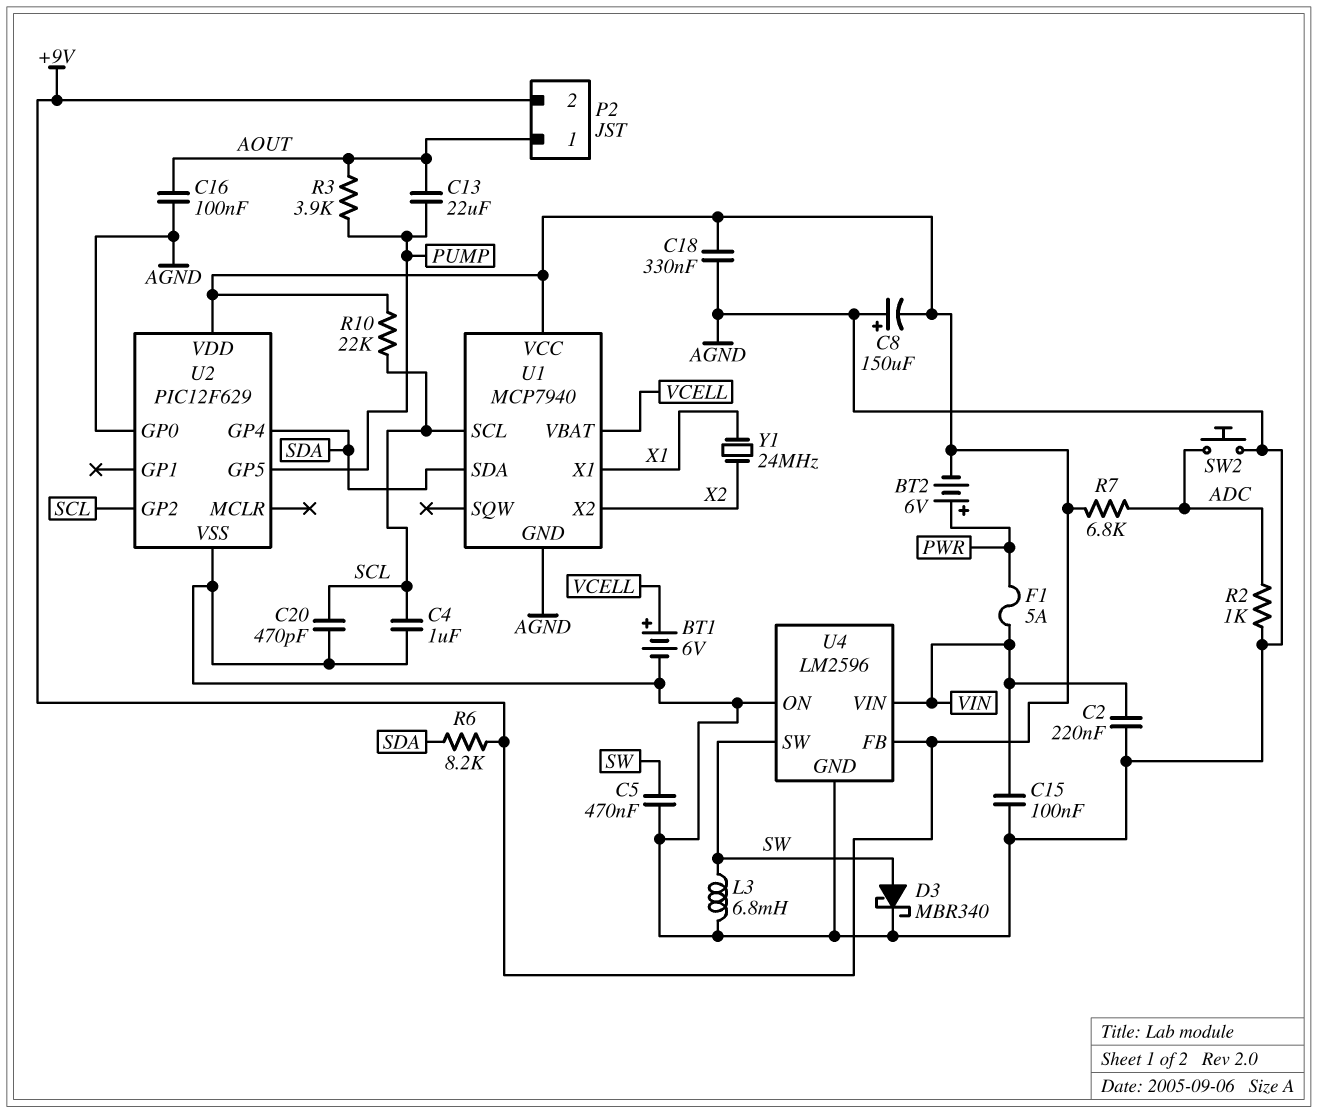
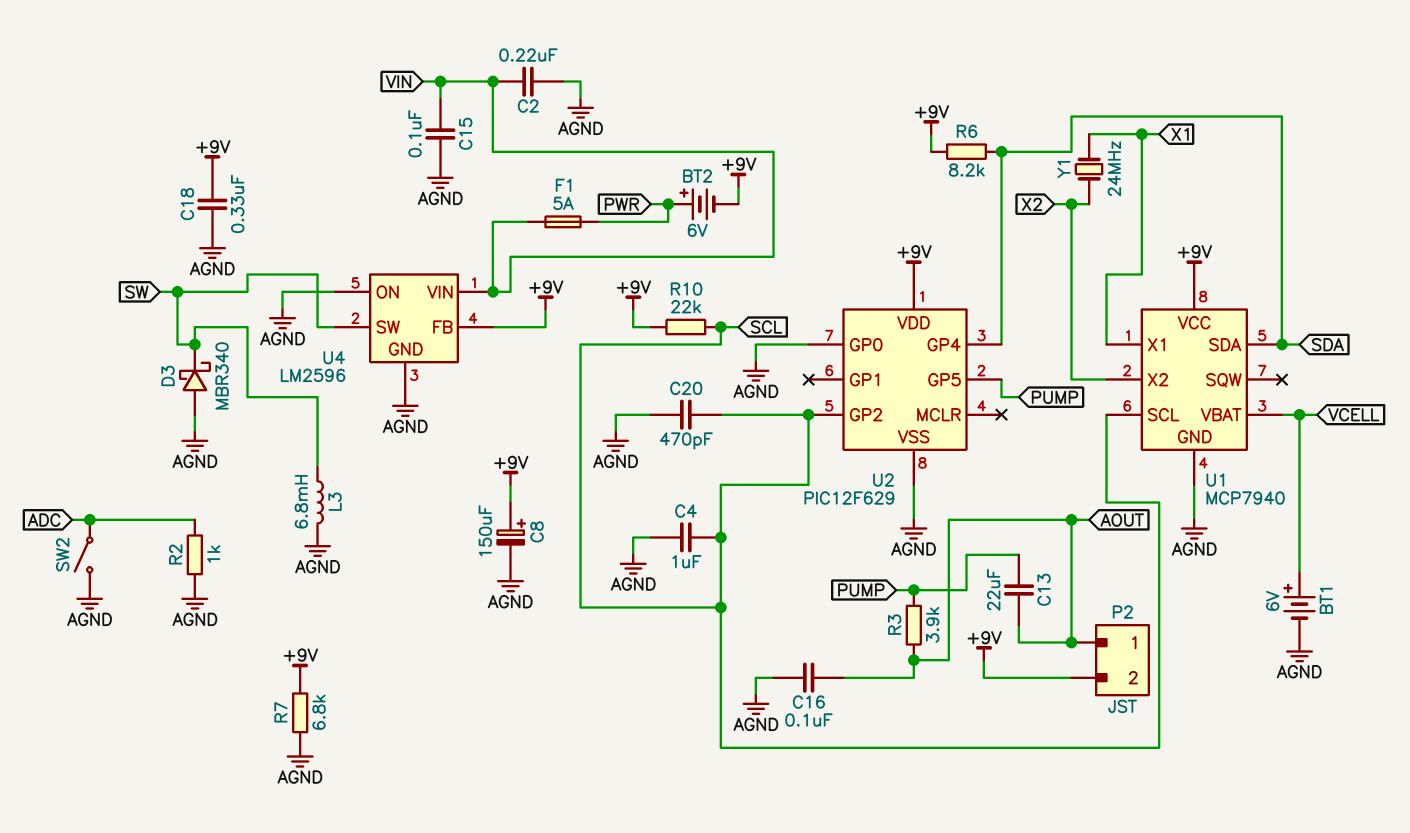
C5: 470nF (AGND, SW) -> none
C8: 150uF (plus AGND, minus +9V) -> 150uF (plus +9V, minus AGND)
D3: schottky MBR340 (A SW, K AGND) -> schottky MBR340 (A AGND, K SW)
R7: 6.8k (+9V, ADC) -> 6.8k (+9V, AGND)
SW2: button (ADC, AGND) -> switch (ADC, AGND)

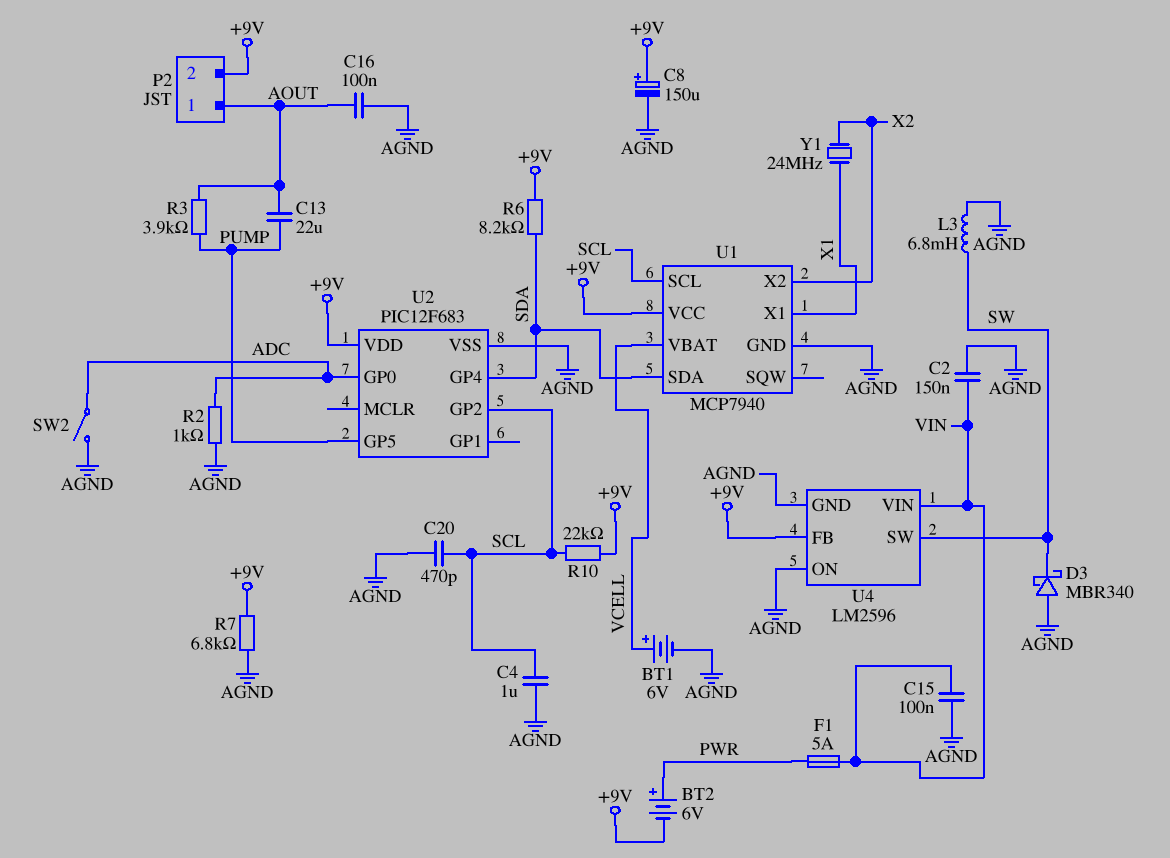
C2: 220nF (AGND, VIN) -> 150nF (AGND, VIN)
C18: 330nF (+9V, AGND) -> none
U2: PIC12F629 -> PIC12F683
U2 pin GP0: AGND -> ADC

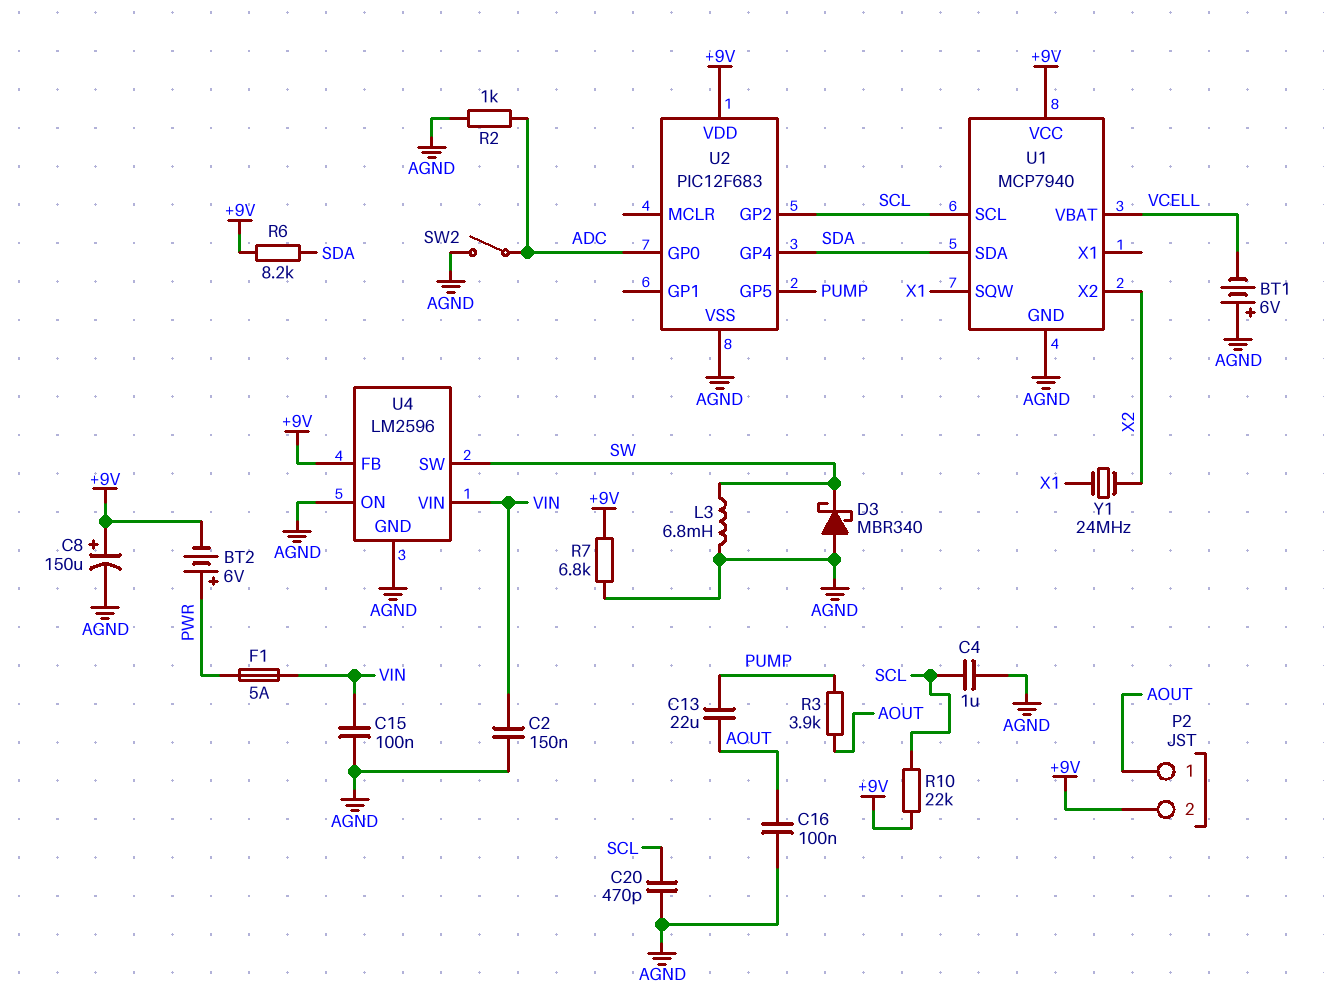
BT1: 6V (plus VCELL, minus AGND) -> 6V (plus AGND, minus VCELL)
U1 pin SQW: none -> X1
U1 pin X1: X1 -> none

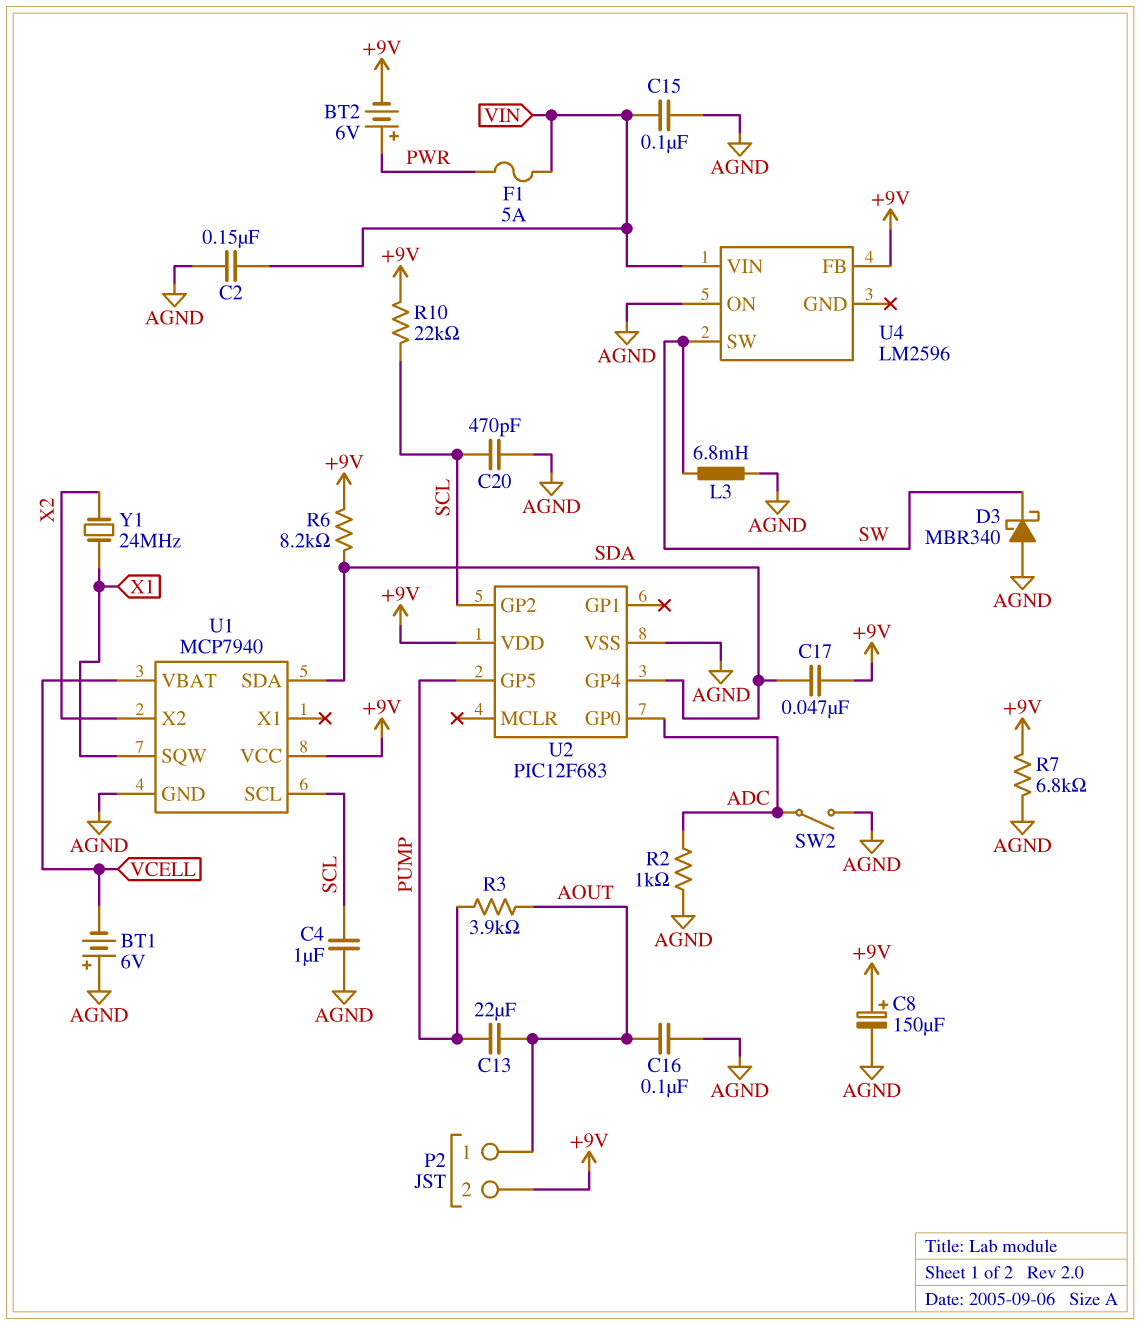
C17: none -> 47nF (+9V, SDA)
U4 pin GND: AGND -> none

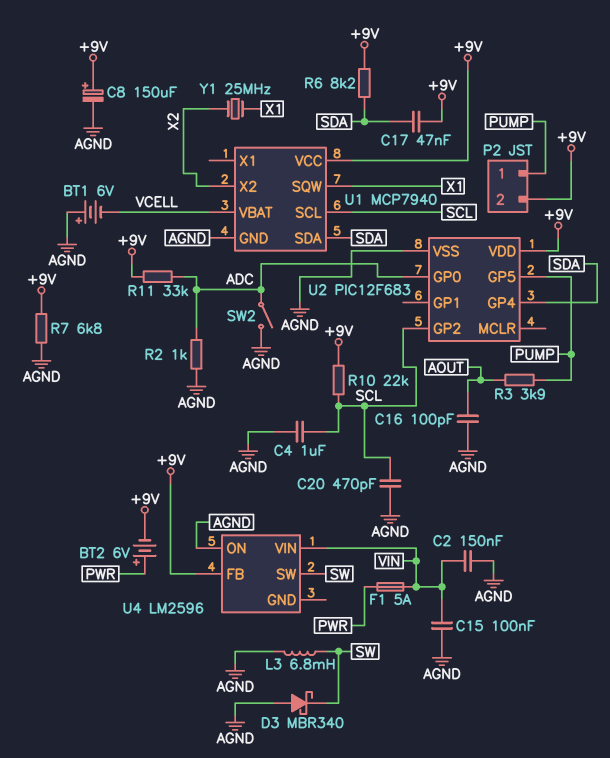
C13: 22uF (AOUT, PUMP) -> none
C16: 100nF (AGND, AOUT) -> 100pF (AGND, AOUT)
P2 pin 1: AOUT -> PUMP
R11: none -> 33k (+9V, ADC)
Y1: 24MHz (X1, X2) -> 25MHz (X1, X2)

